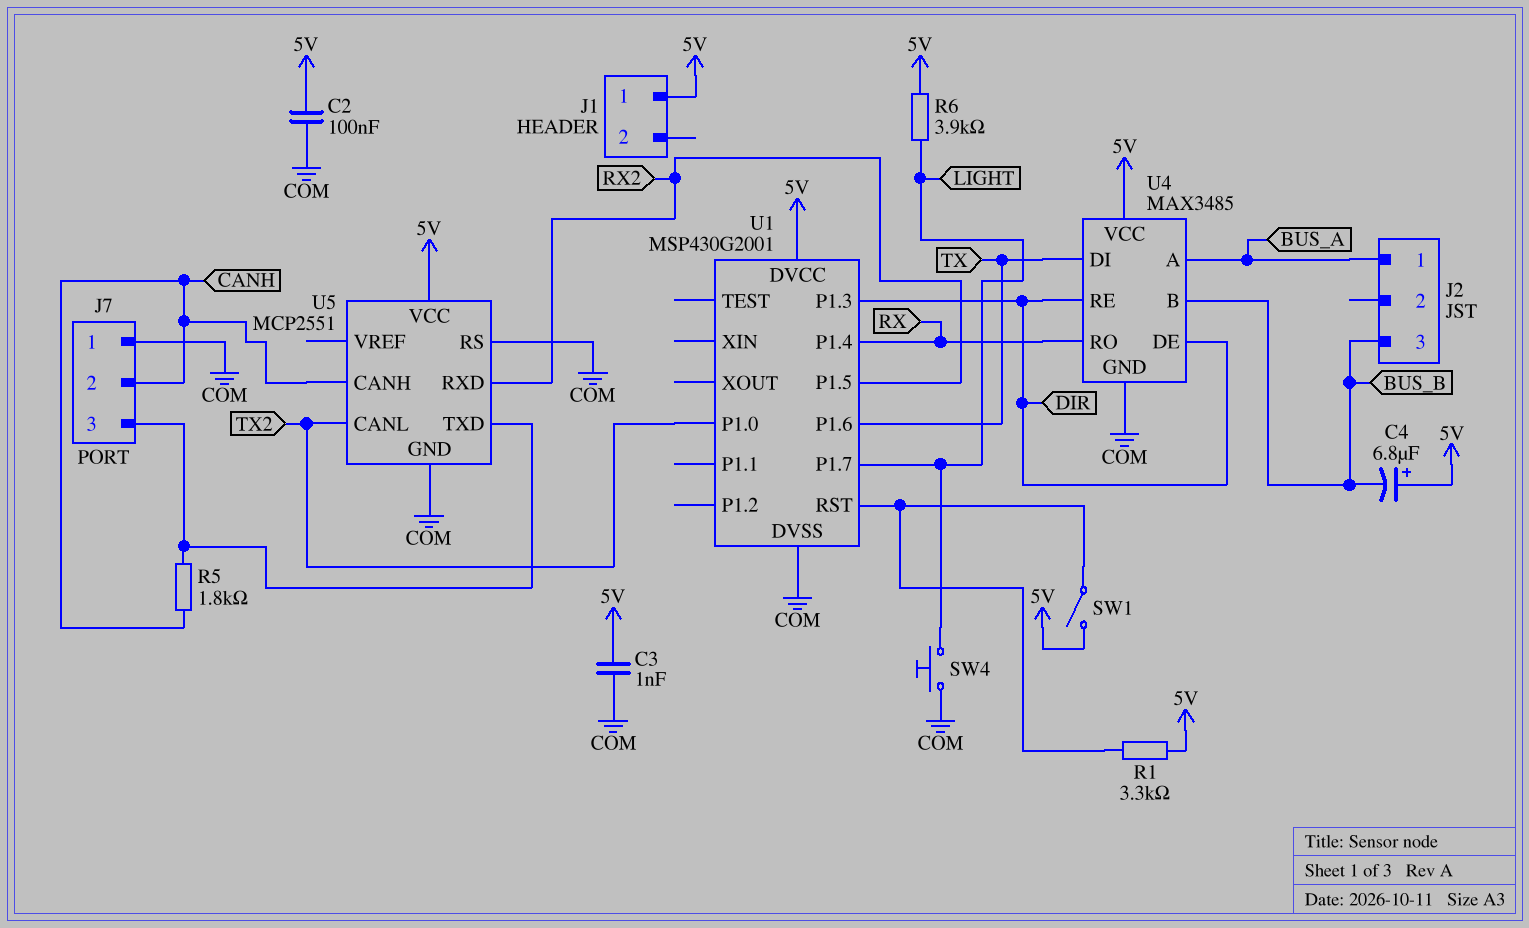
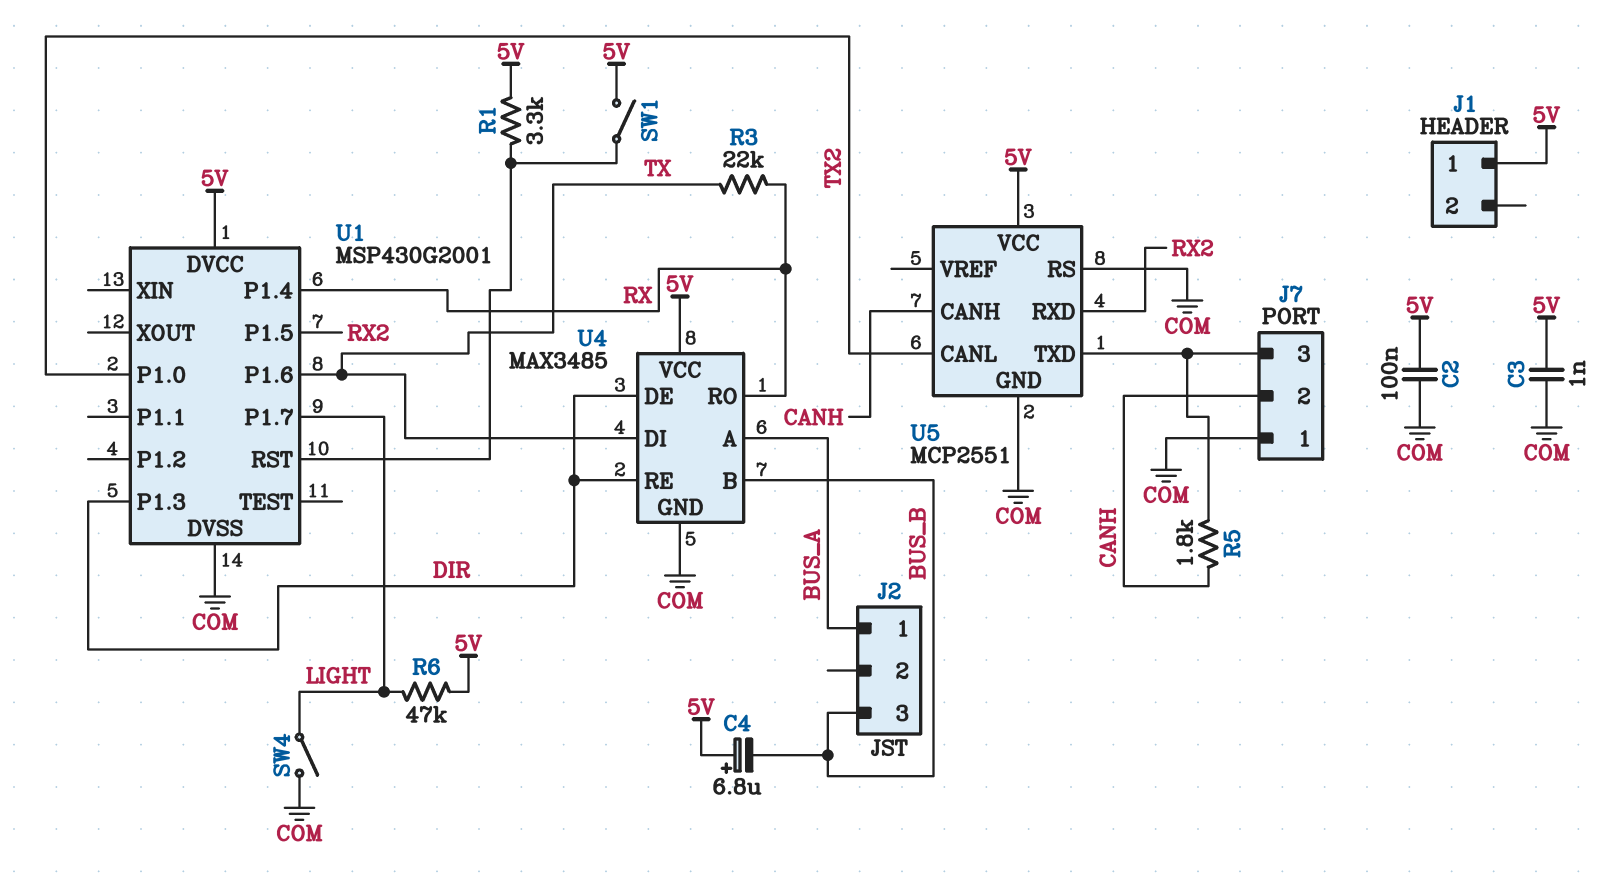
R3: none -> 22k (RX, TX)
R6: 3.9k (5V, LIGHT) -> 47k (5V, LIGHT)
SW4: button (COM, LIGHT) -> switch (COM, LIGHT)

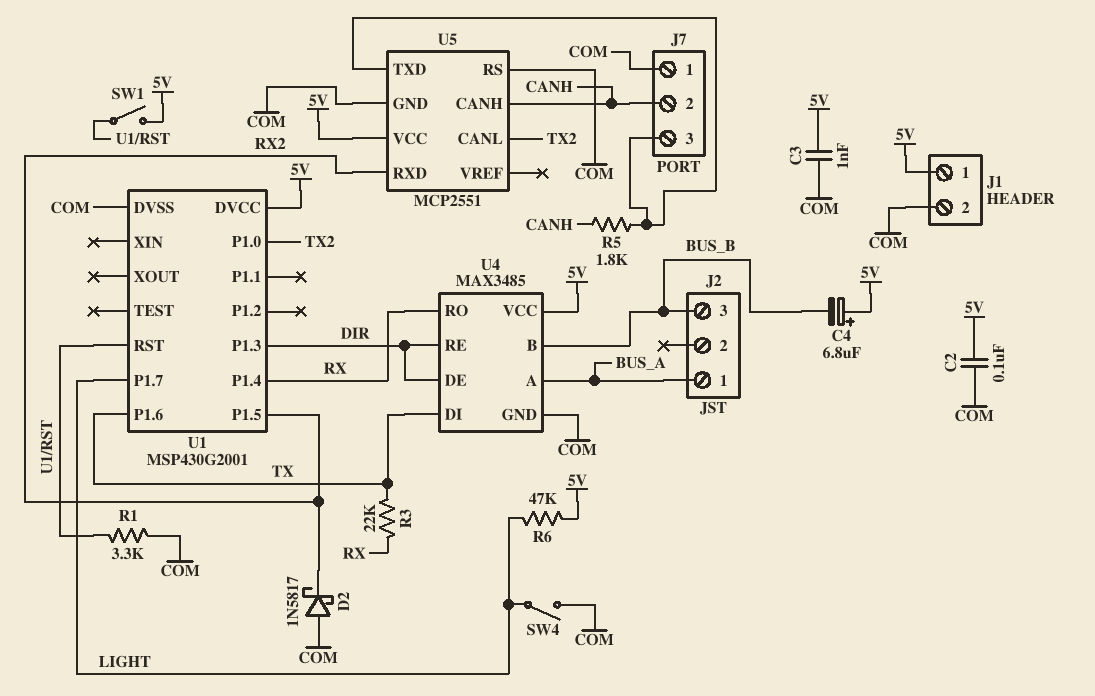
D2: none -> schottky 1N5817 (A COM, K RX2)
J1 pin 2: none -> COM
R1: 3.3k (5V, U1/RST) -> 3.3k (COM, U1/RST)

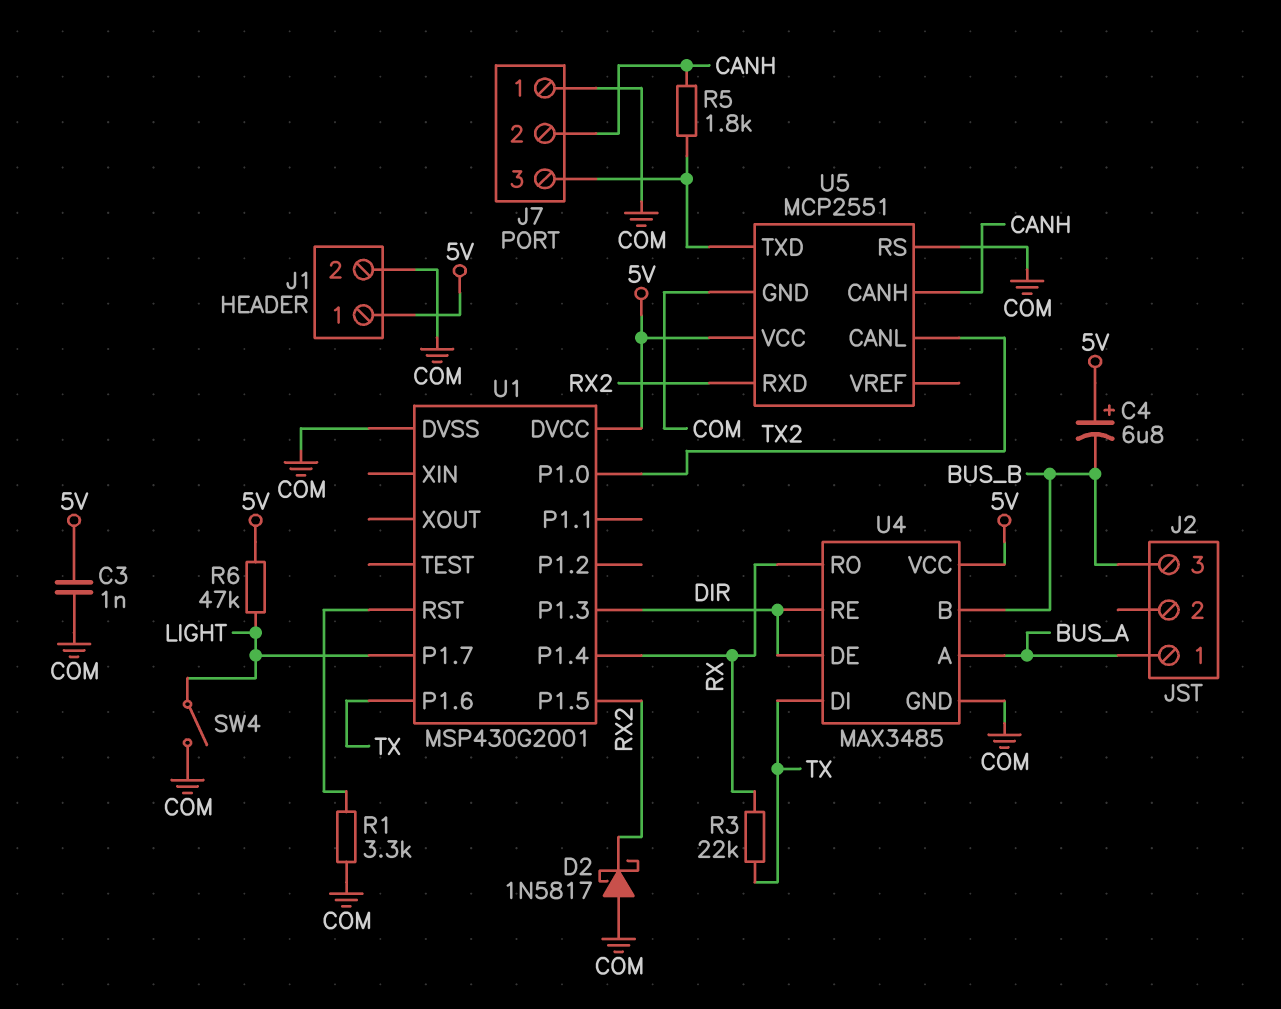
C2: 100nF (5V, COM) -> none
SW1: switch (5V, U1/RST) -> none

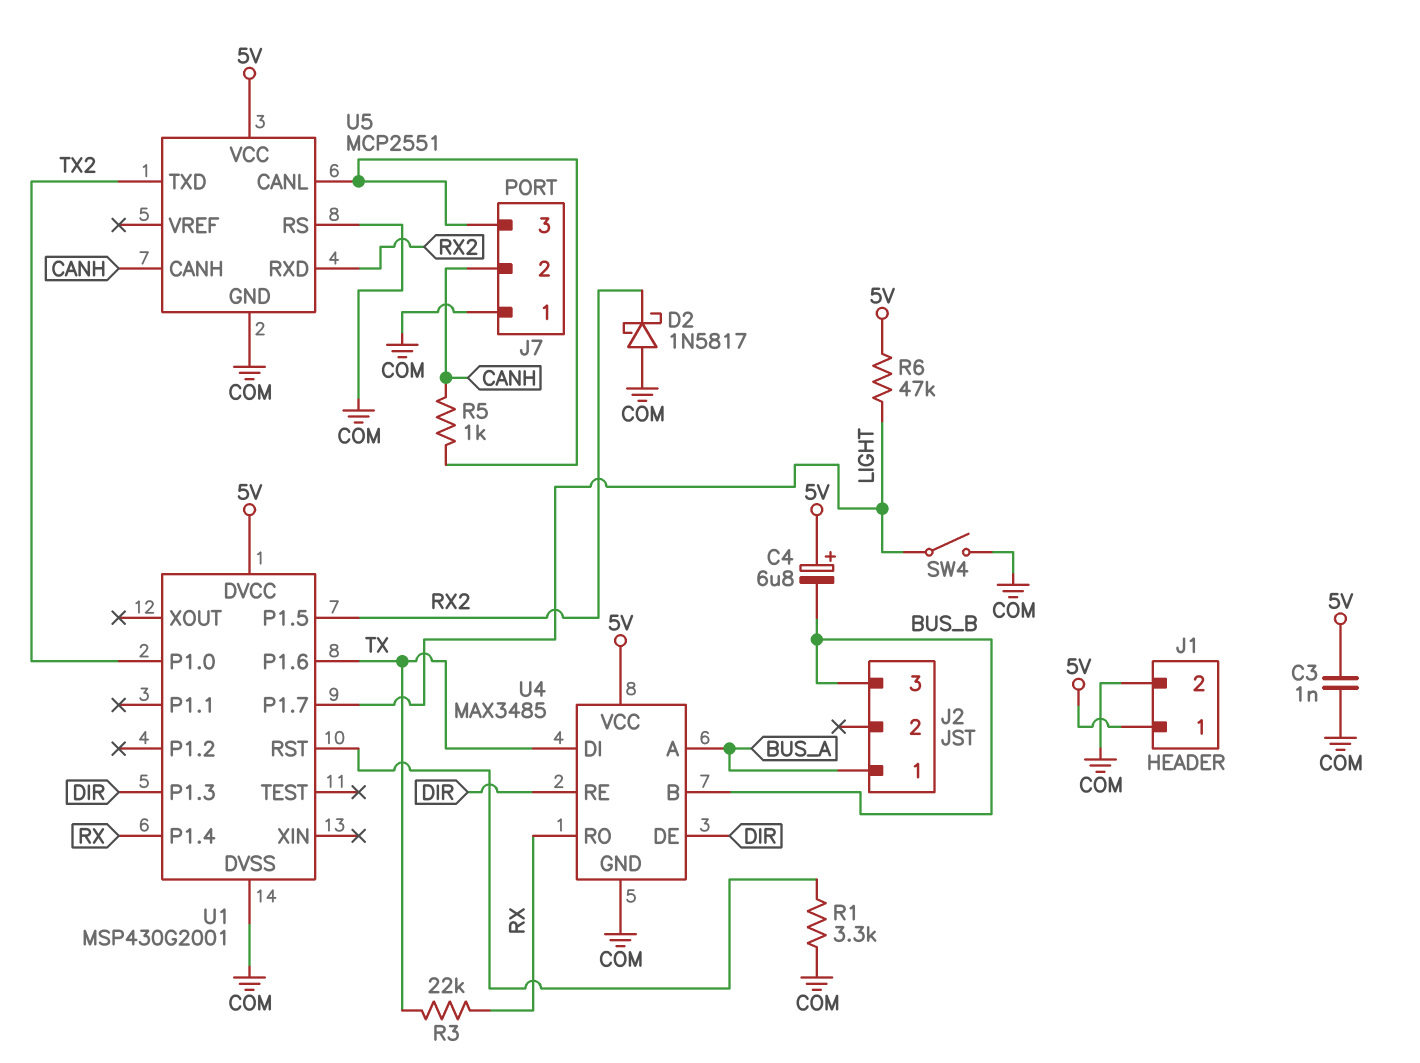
R5: 1.8k (CANH, J7/3) -> 1k (CANH, J7/3)
U5 pin CANL: TX2 -> J7/3
U5 pin TXD: J7/3 -> TX2

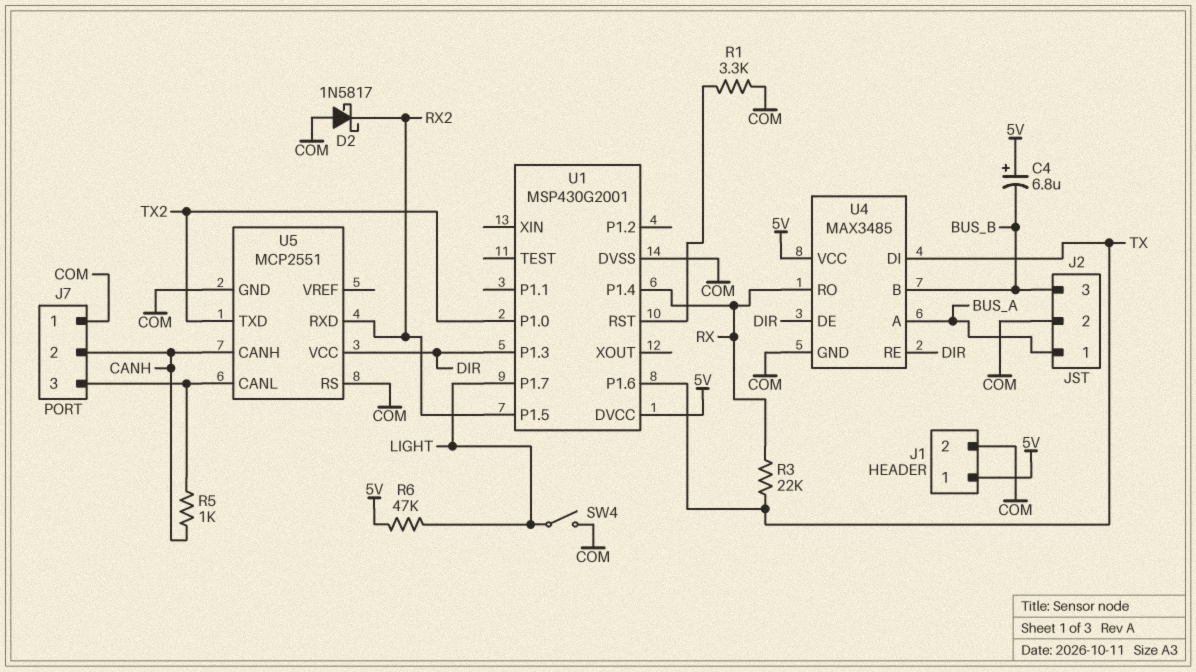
C3: 1nF (5V, COM) -> none
J2 pin 2: none -> COM
U5 pin VCC: 5V -> DIR

